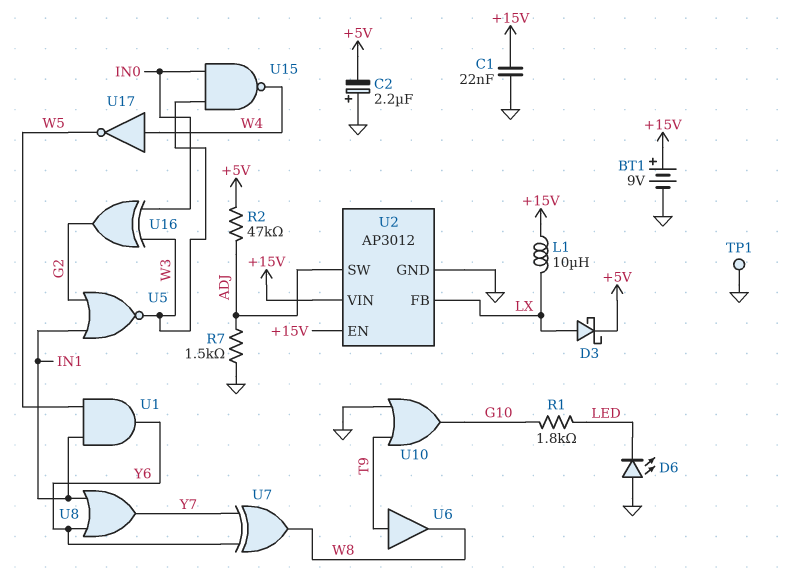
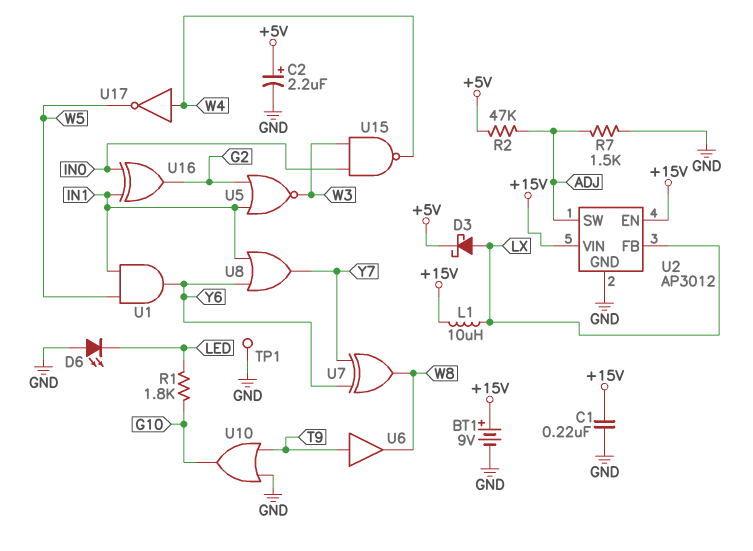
C1: 22nF (+15V, GND) -> 220nF (+15V, GND)
C2: 2.2uF (plus GND, minus +5V) -> 2.2uF (plus +5V, minus GND)
U16: XOR (in IN0, in W3, out G2) -> XOR (in IN0, in IN1, out G2)

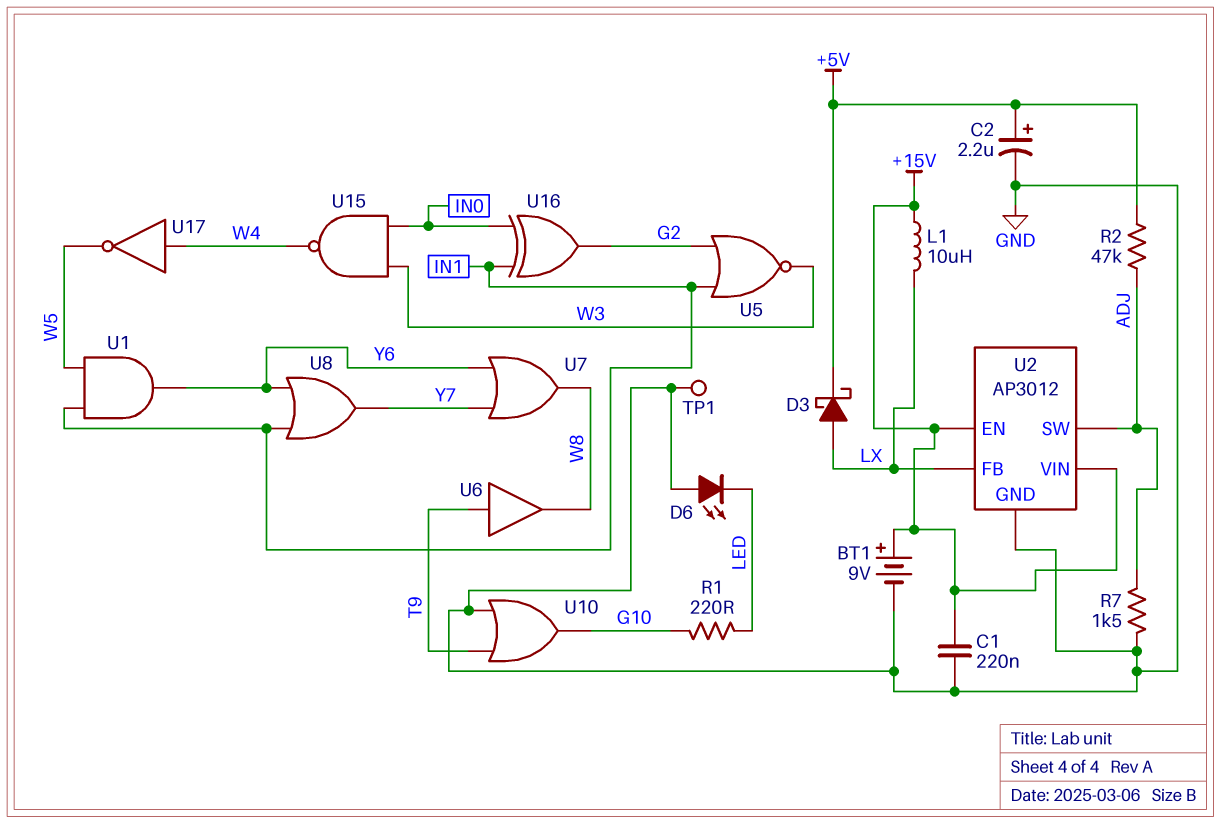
R1: 1.8k (G10, LED) -> 220 (G10, LED)
U7: XOR (in Y6, in Y7, out W8) -> OR (in Y6, in Y7, out W8)

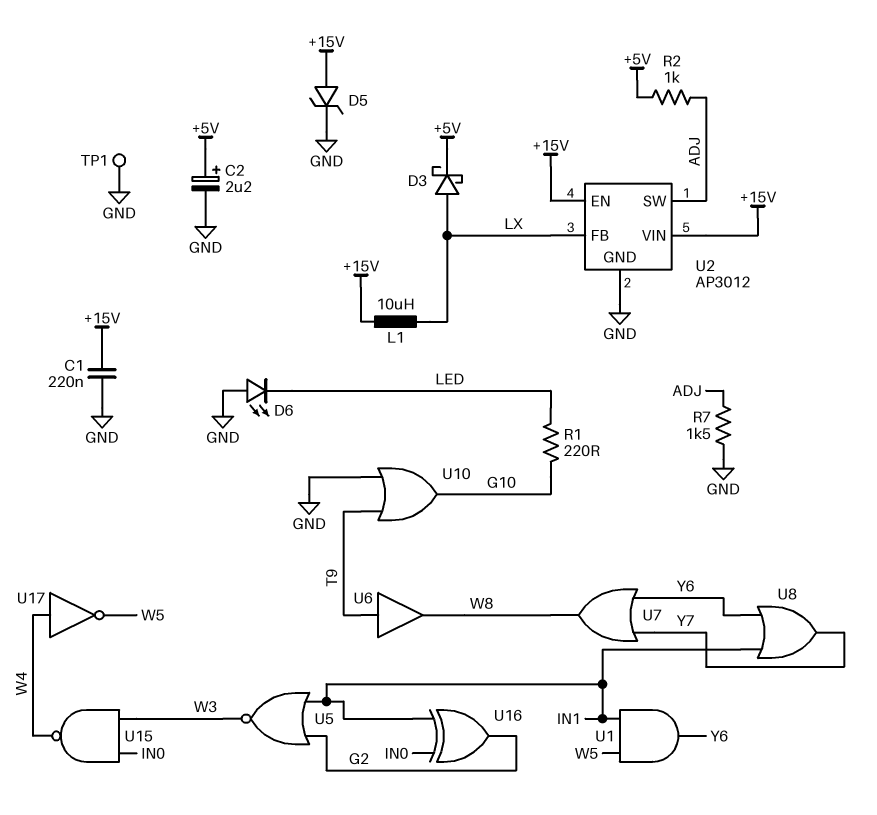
BT1: 9V (plus +15V, minus GND) -> none
D5: none -> zener (A +15V, K GND)
R2: 47k (+5V, ADJ) -> 1k (+5V, ADJ)

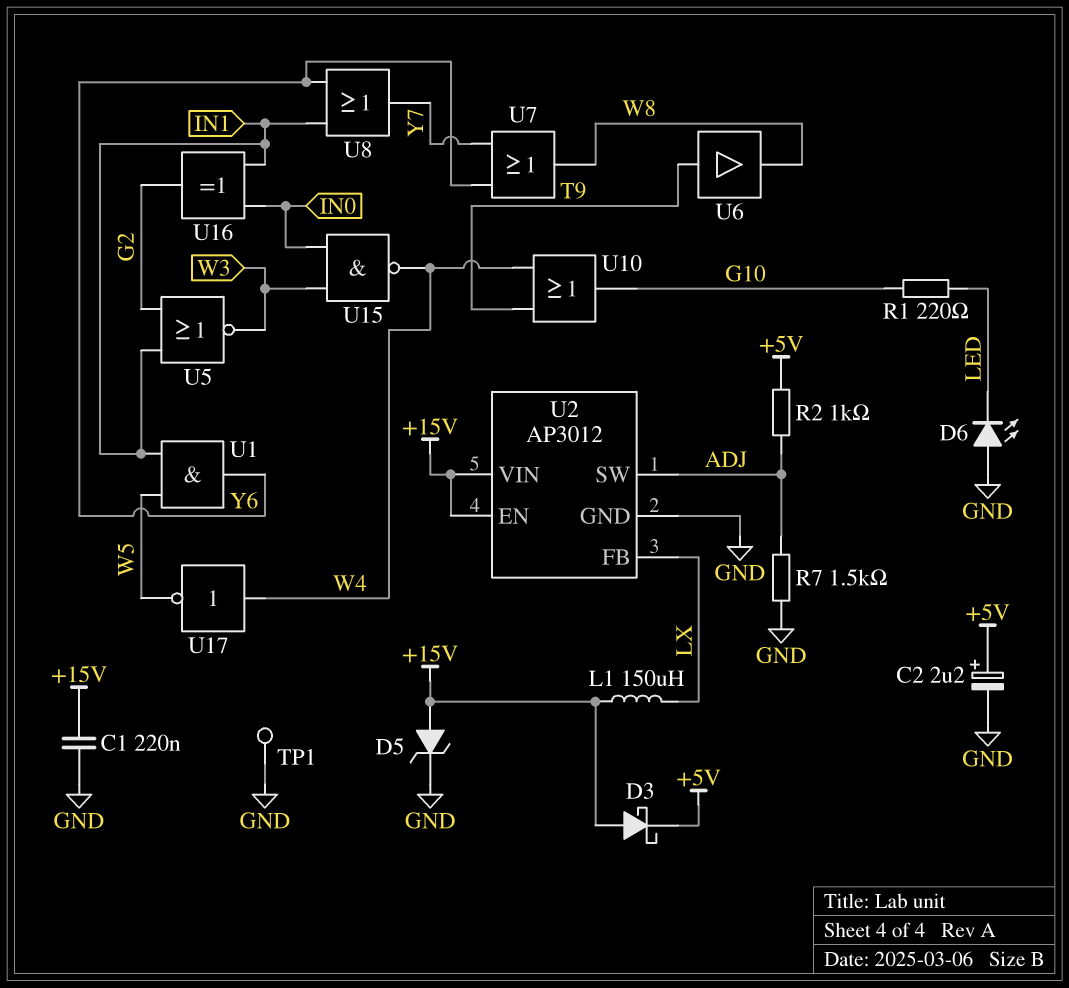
D3: schottky (A LX, K +5V) -> schottky (A +15V, K +5V)
L1: 10uH (+15V, LX) -> 150uH (+15V, LX)
U10: OR (in GND, in T9, out G10) -> OR (in T9, in W4, out G10)

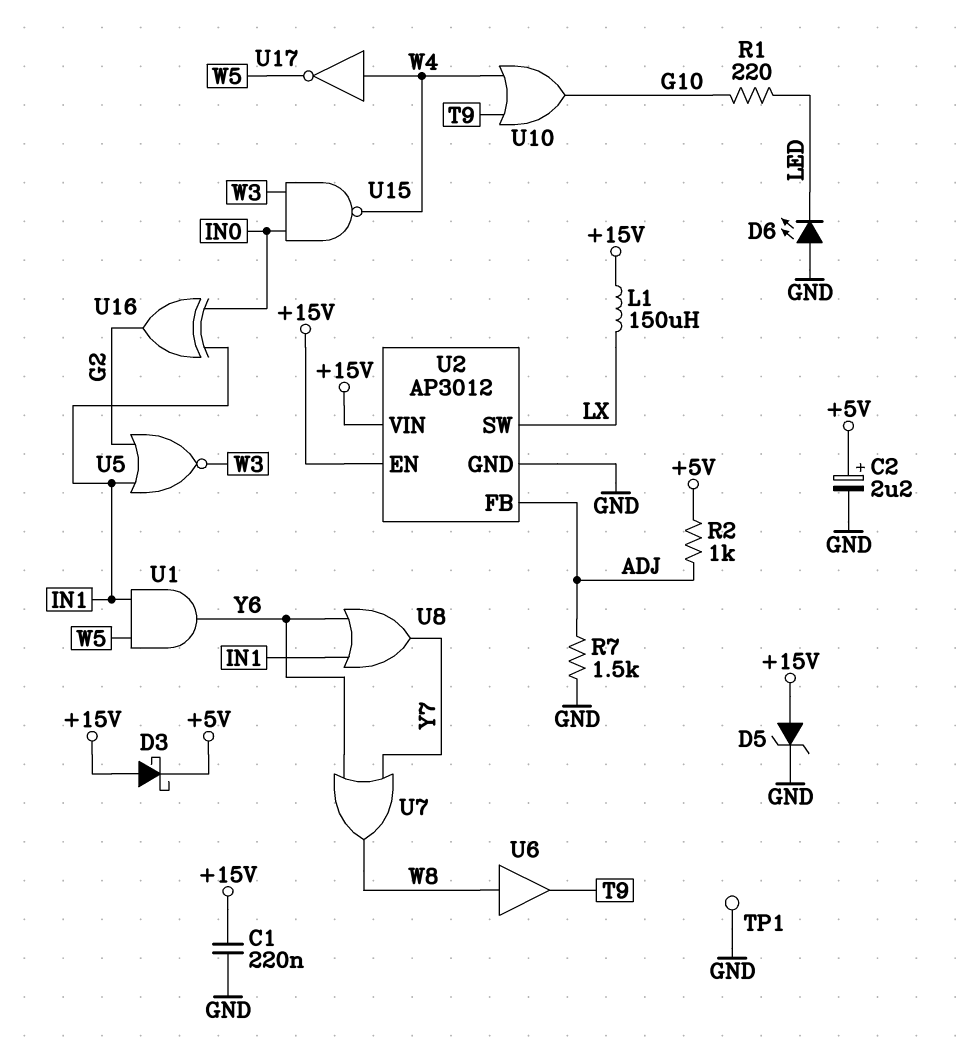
U2 pin FB: LX -> ADJ
U2 pin SW: ADJ -> LX
U6: buffer (in T9, out W8) -> buffer (in W8, out T9)

